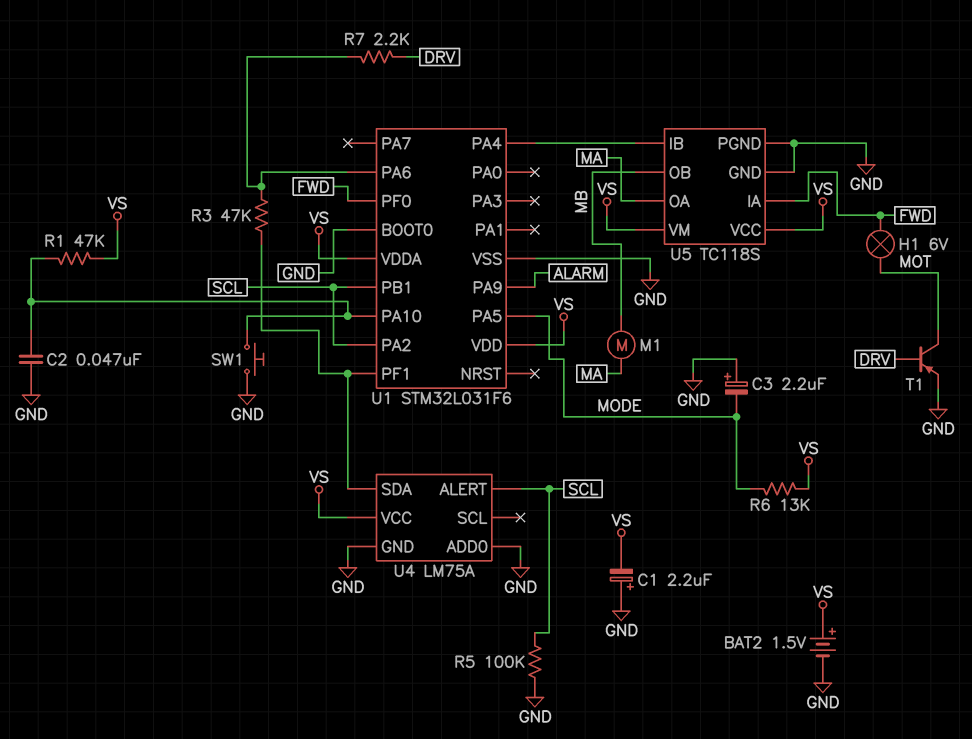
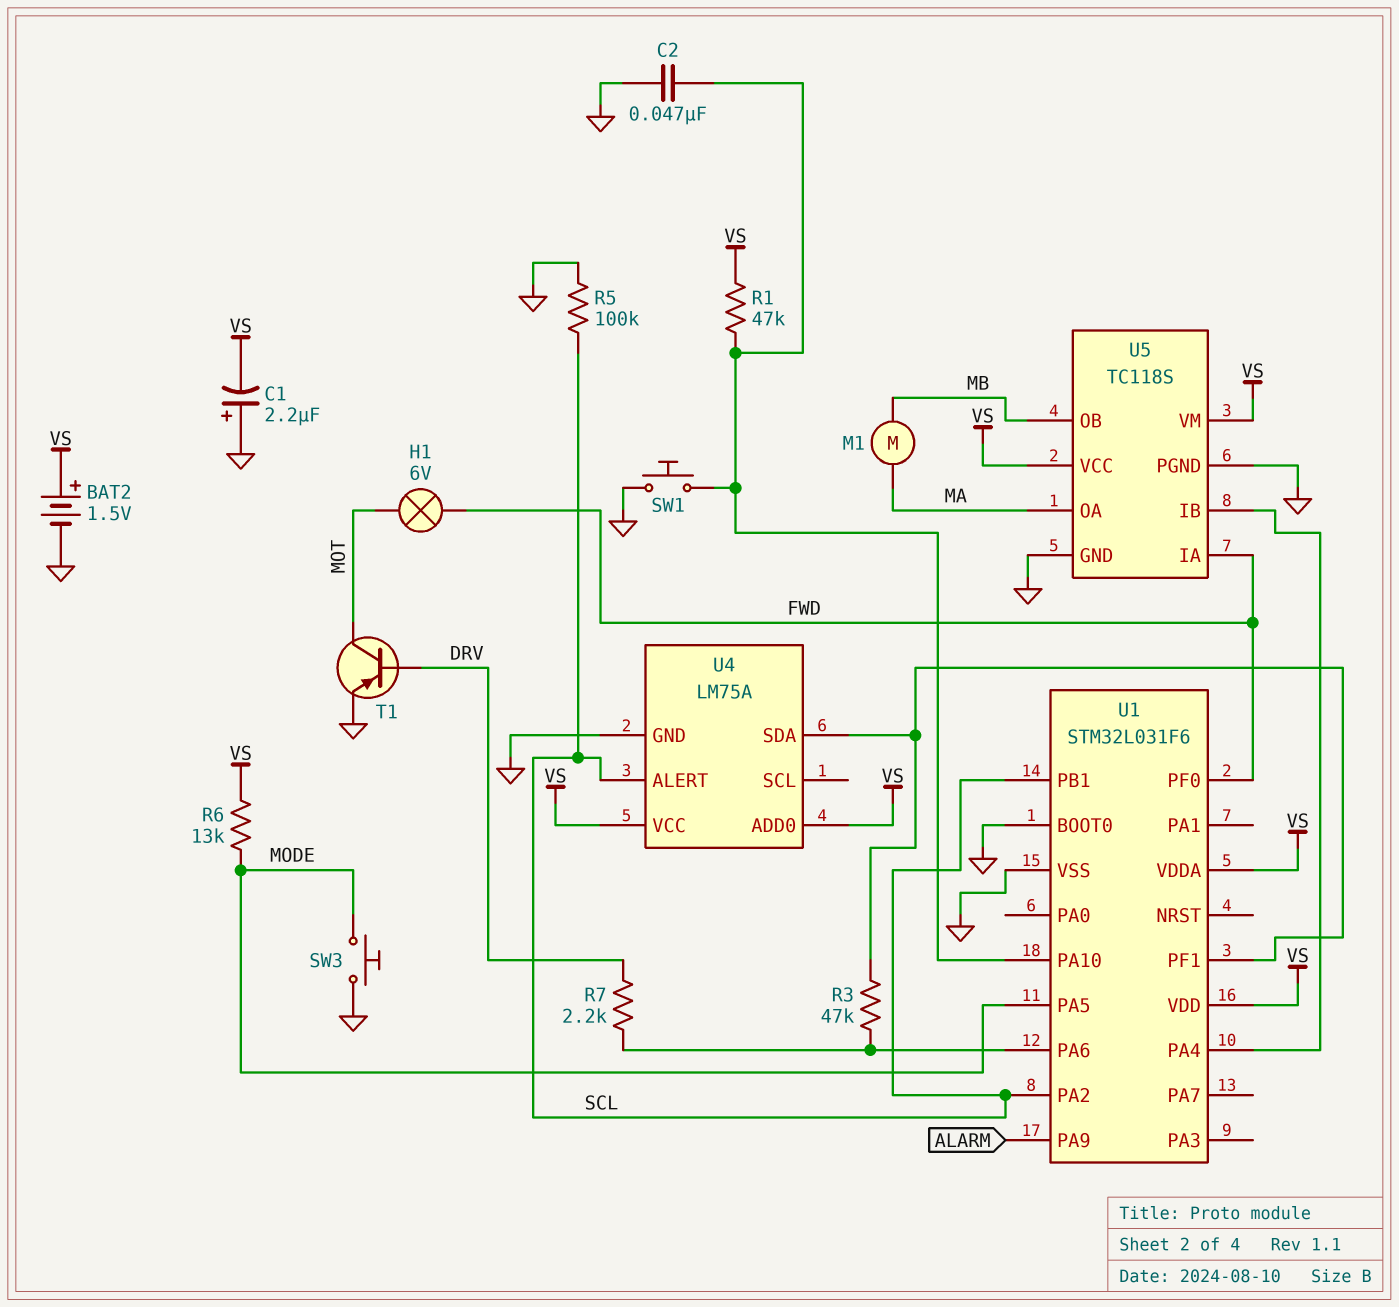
C3: 2.2uF (plus GND, minus MODE) -> none
SW3: none -> button (GND, MODE)
U4 pin ADD0: GND -> VS

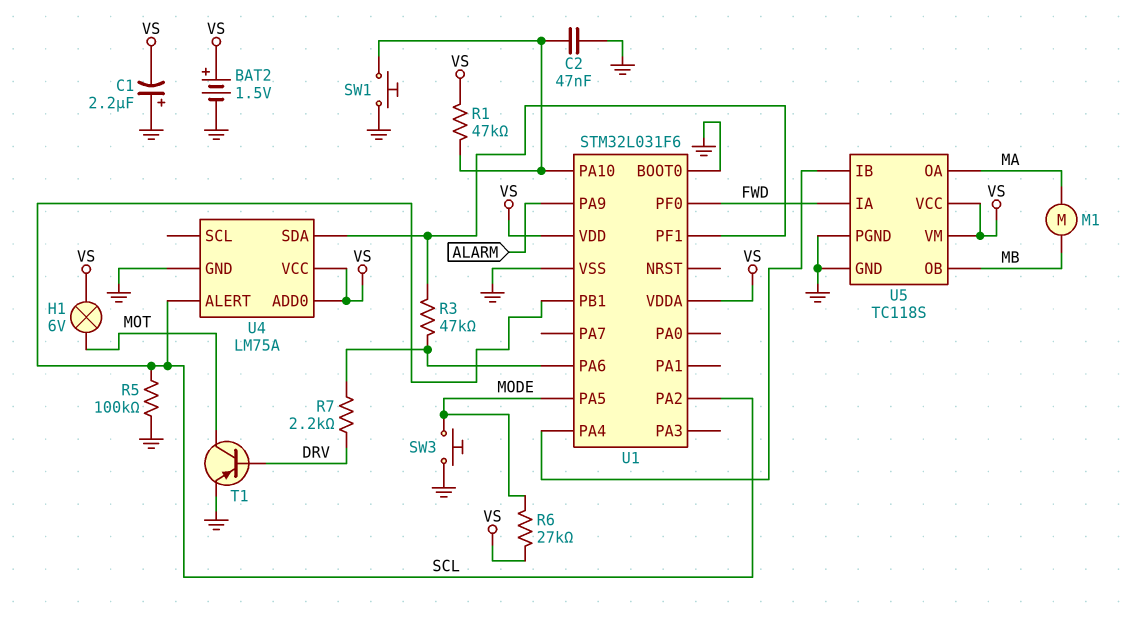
H1: lamp 6V (FWD, MOT) -> lamp 6V (MOT, VS)
R6: 13k (MODE, VS) -> 27k (MODE, VS)

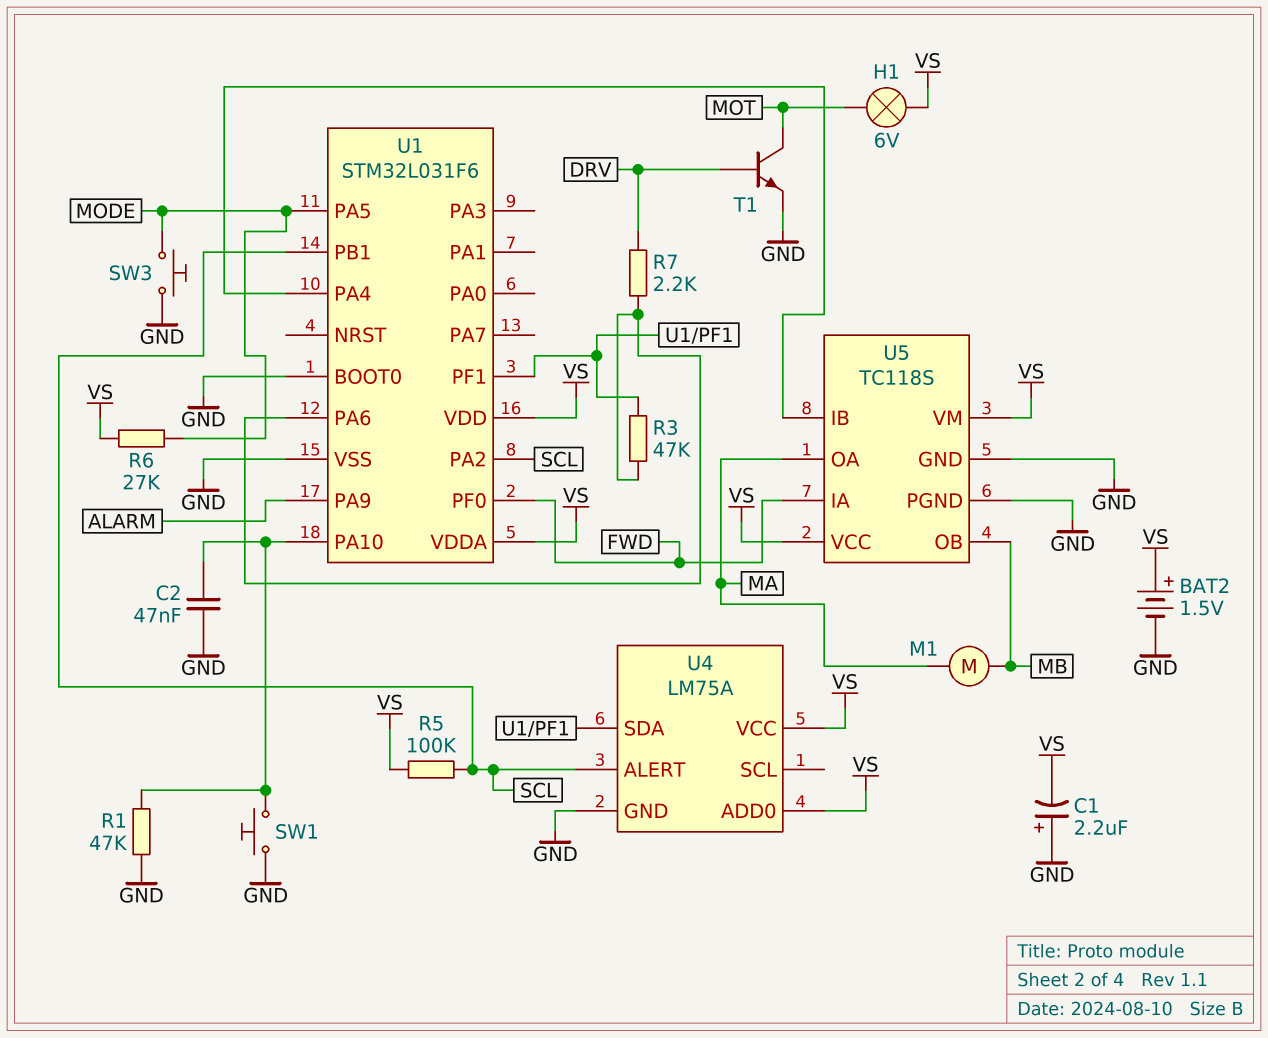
R1: 47k (U1/PA10, VS) -> 47k (GND, U1/PA10)
R5: 100k (GND, SCL) -> 100k (SCL, VS)
T1: PNP (B DRV, C MOT, E GND) -> NPN (B DRV, C MOT, E GND)

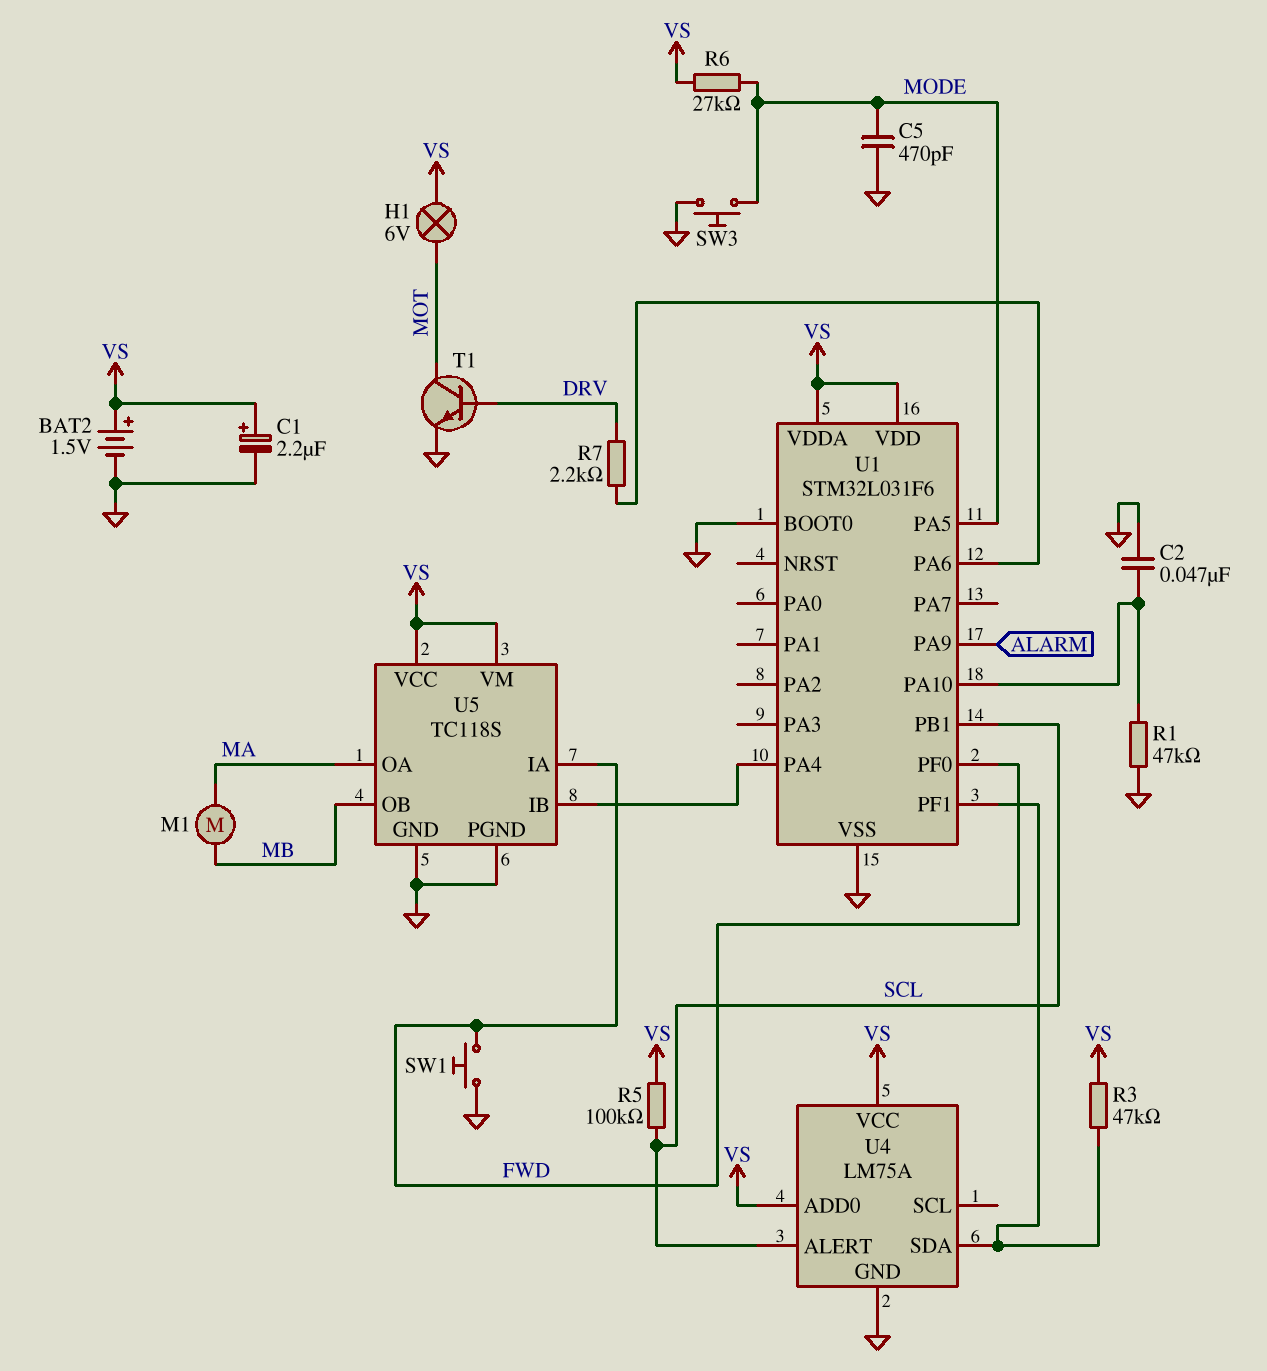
C1: 2.2uF (plus GND, minus VS) -> 2.2uF (plus VS, minus GND)
C5: none -> 470pF (GND, MODE)
R3: 47k (U1/PA6, U1/PF1) -> 47k (U1/PF1, VS)
SW1: button (GND, U1/PA10) -> button (FWD, GND)
U1 pin PA2: SCL -> none

